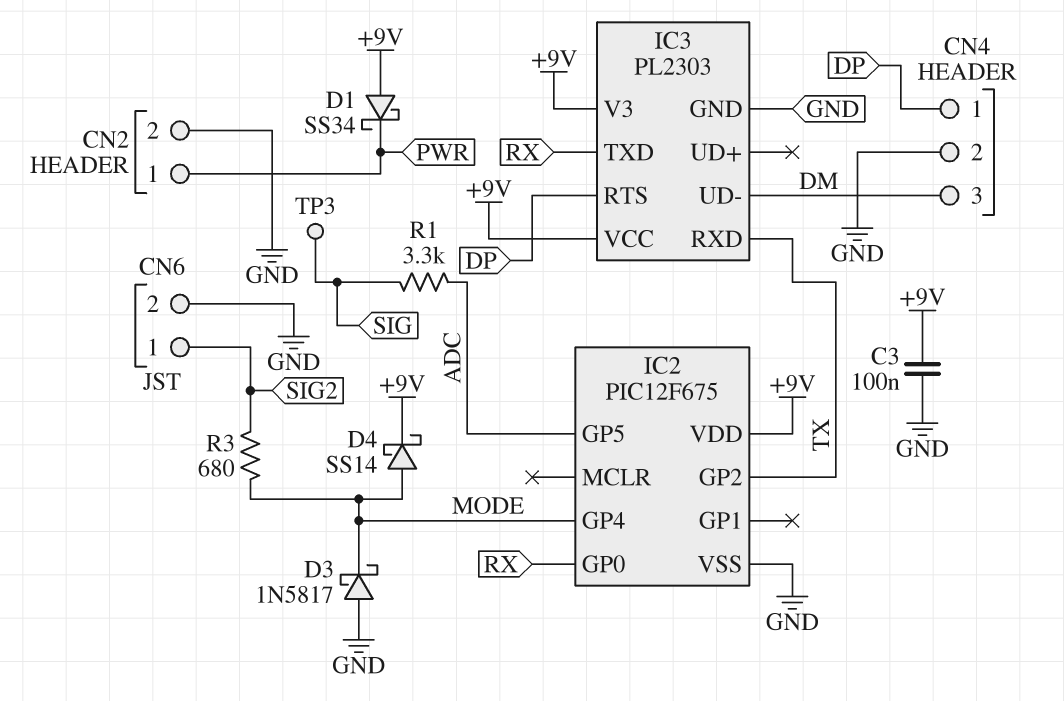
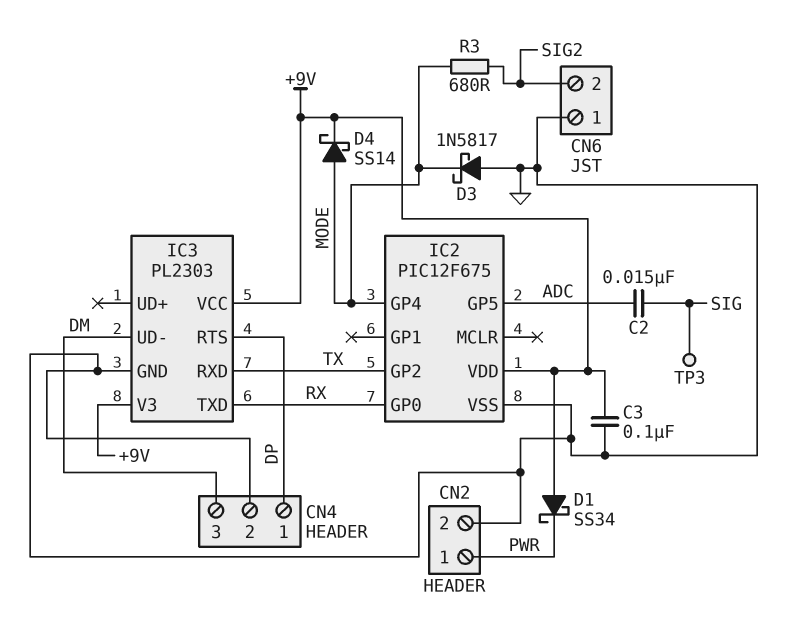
C2: none -> 15nF (ADC, SIG)
CN6 pin 1: SIG2 -> GND
CN6 pin 2: GND -> SIG2
R1: 3.3k (ADC, SIG) -> none

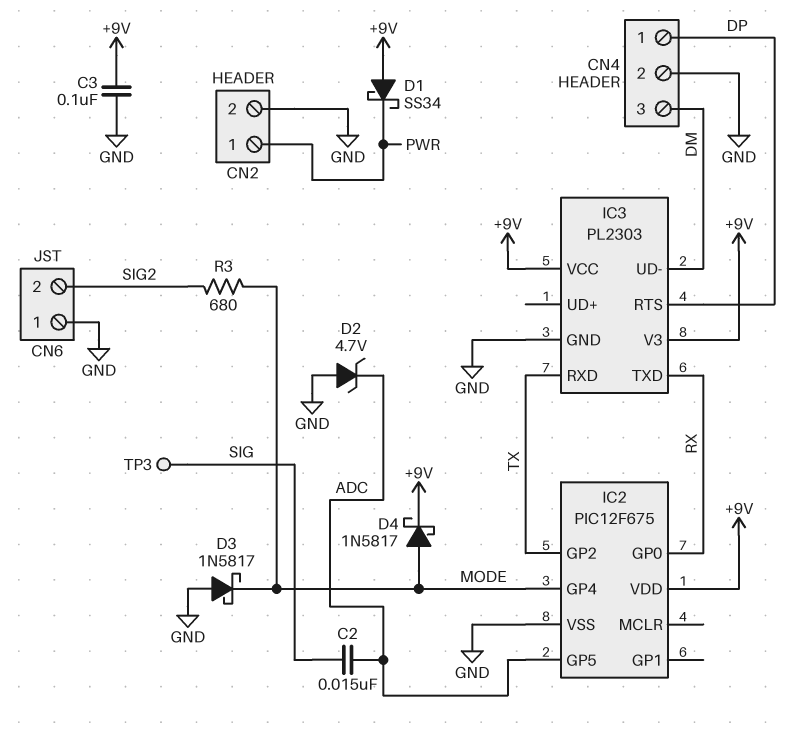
D2: none -> zener 4.7V (A GND, K ADC)
D4: schottky SS14 (A MODE, K +9V) -> schottky 1N5817 (A MODE, K +9V)

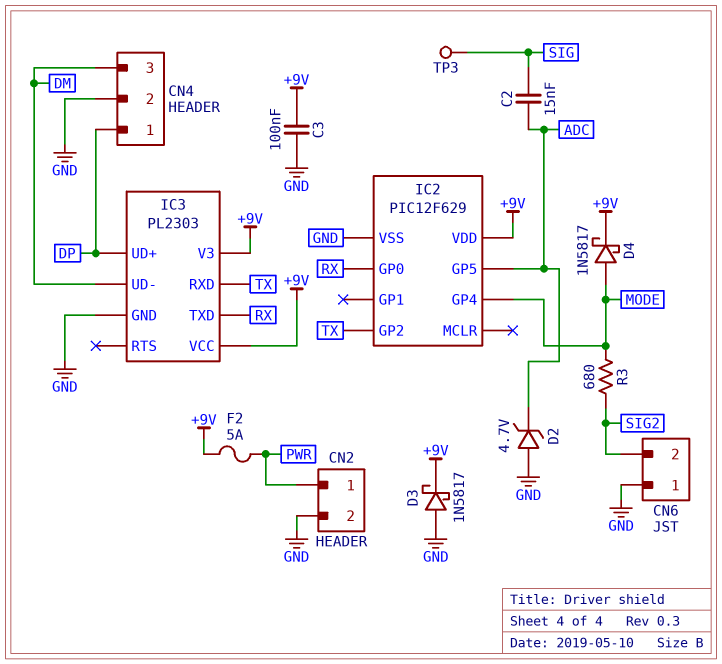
D1: schottky SS34 (A +9V, K PWR) -> none
D3: schottky 1N5817 (A GND, K MODE) -> schottky 1N5817 (A GND, K +9V)
F2: none -> 5A (+9V, PWR)
IC2: PIC12F675 -> PIC12F629
IC3 pin RTS: DP -> none
IC3 pin UD+: none -> DP

